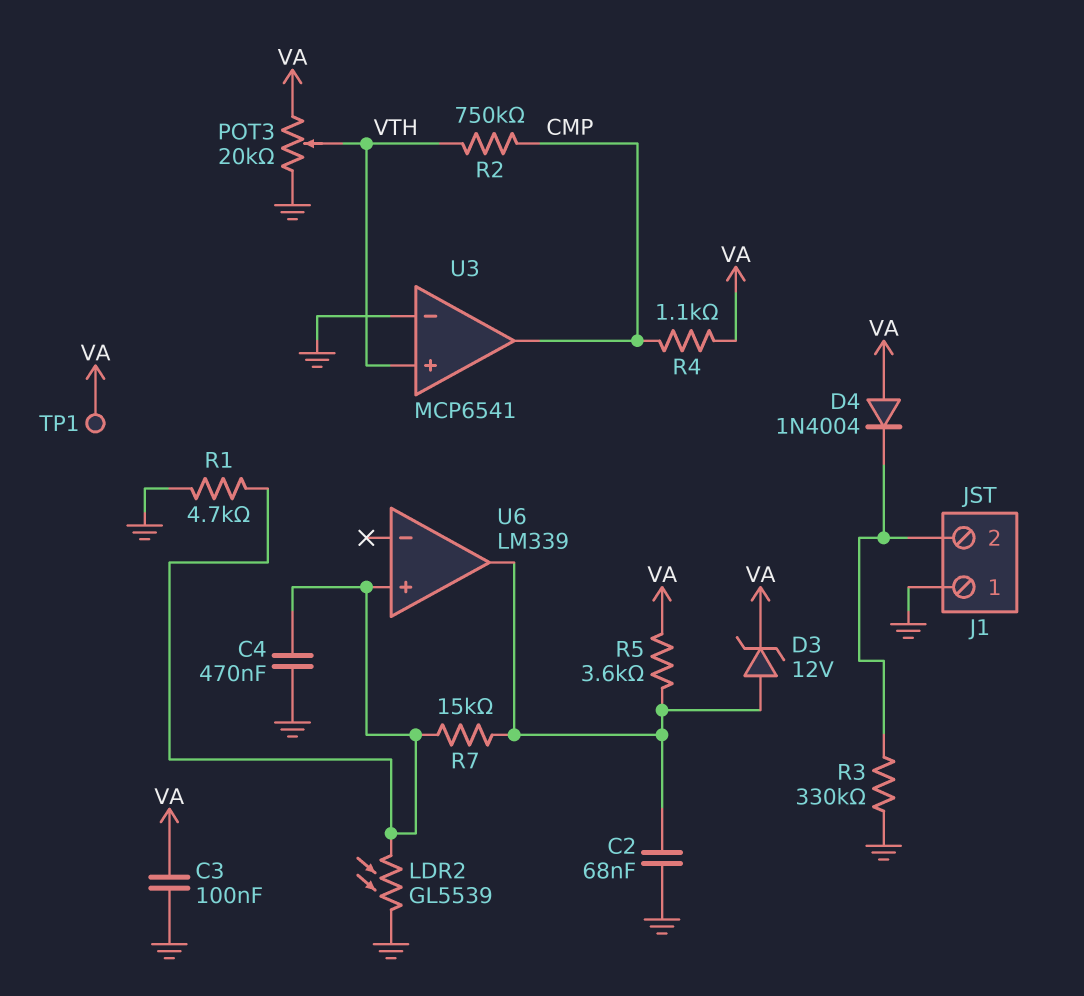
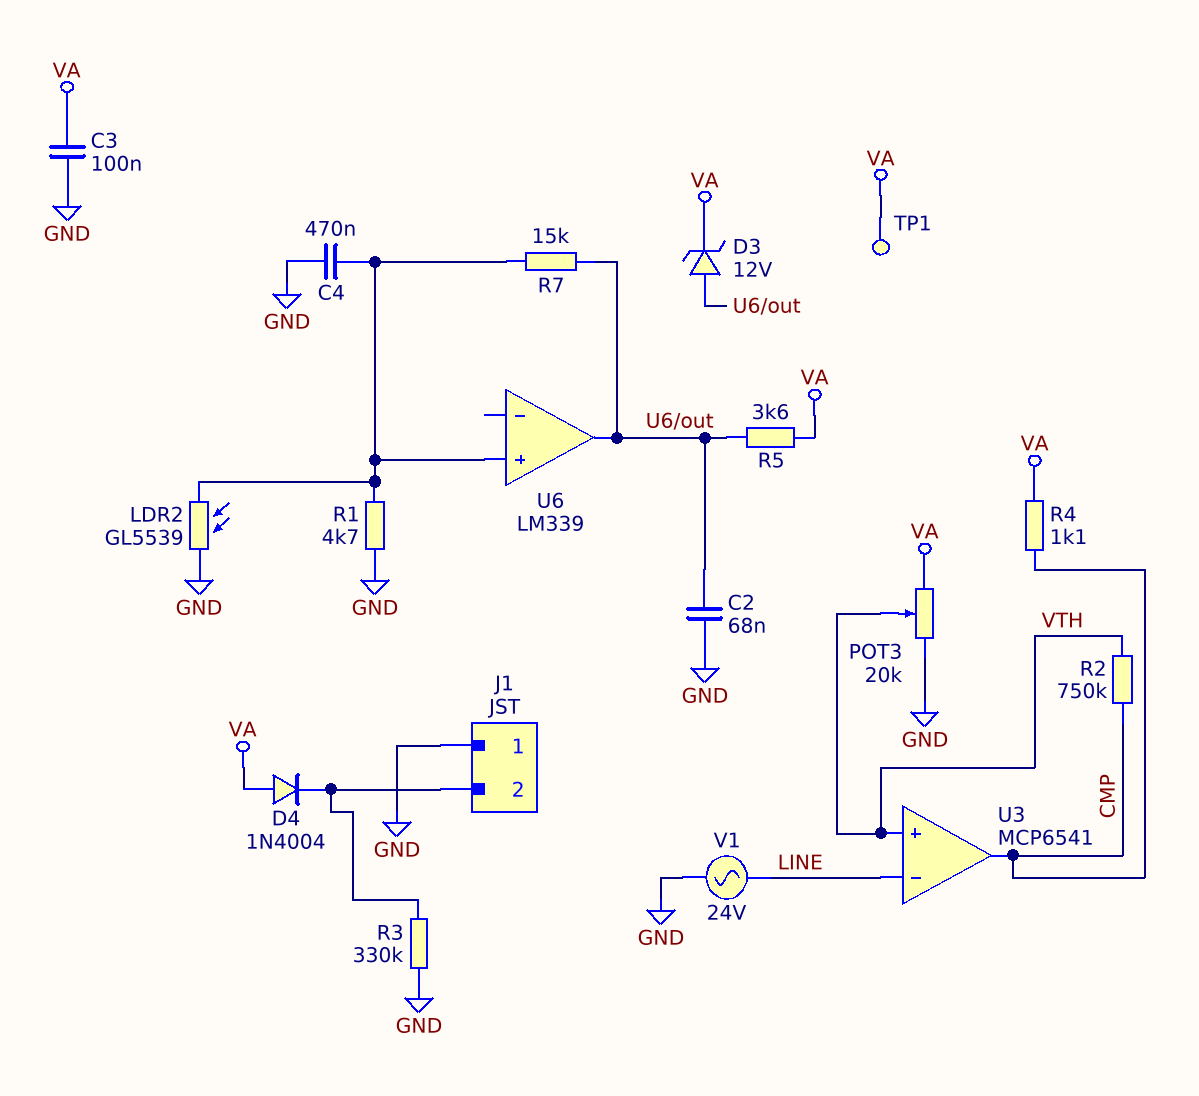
U3 pin in-: GND -> LINE
V1: none -> AC 24V (GND, LINE)

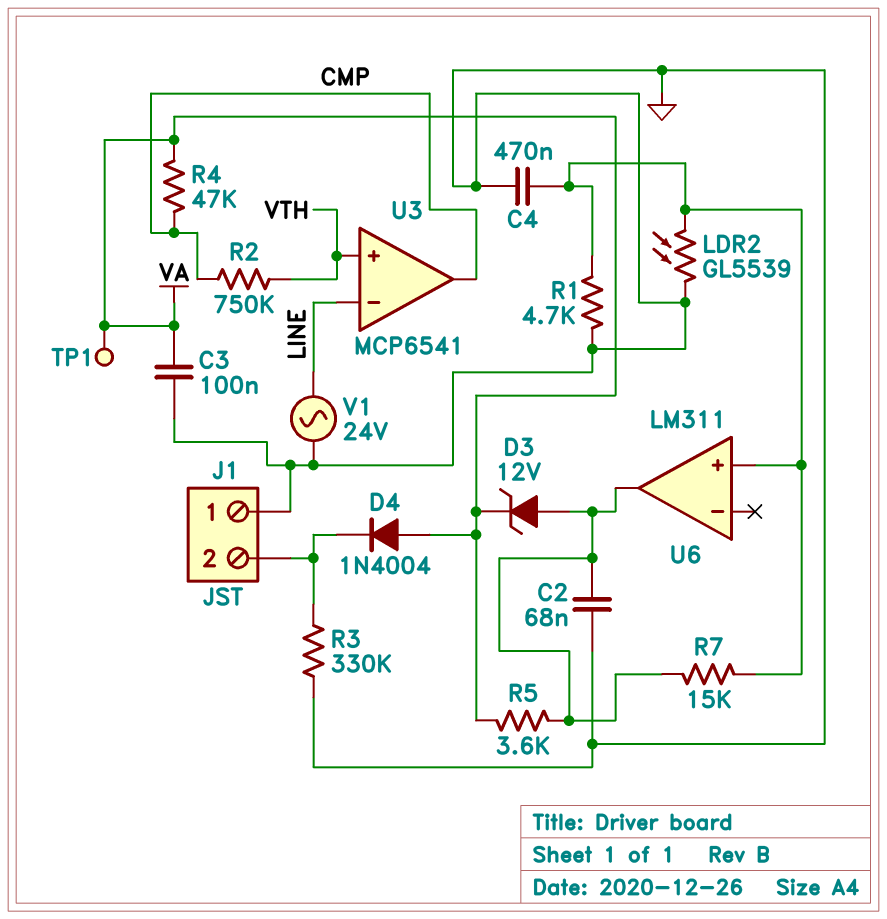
POT3: 20k (GND, VA, wiper VTH) -> none
R4: 1.1k (CMP, VA) -> 47k (CMP, VA)
U6: LM339 -> LM311

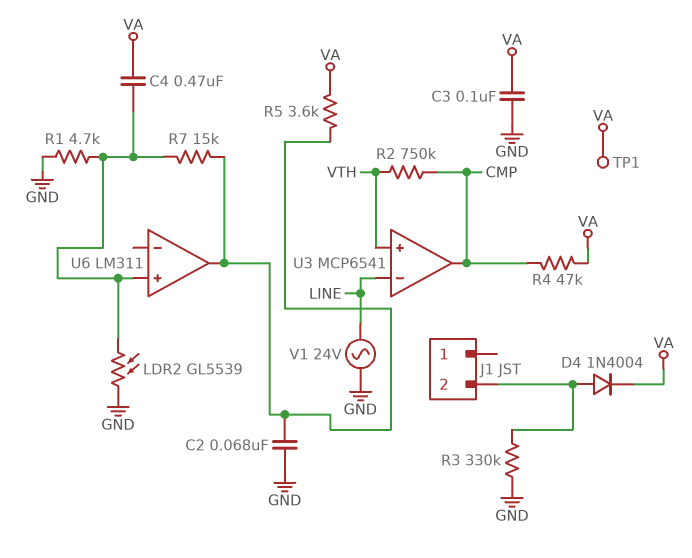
C4: 470nF (GND, U6/in+) -> 470nF (U6/in+, VA)
D3: zener 12V (A U6/out, K VA) -> none
D4: diode 1N4004 (A VA, K J1/2) -> diode 1N4004 (A J1/2, K VA)
J1 pin 1: GND -> none

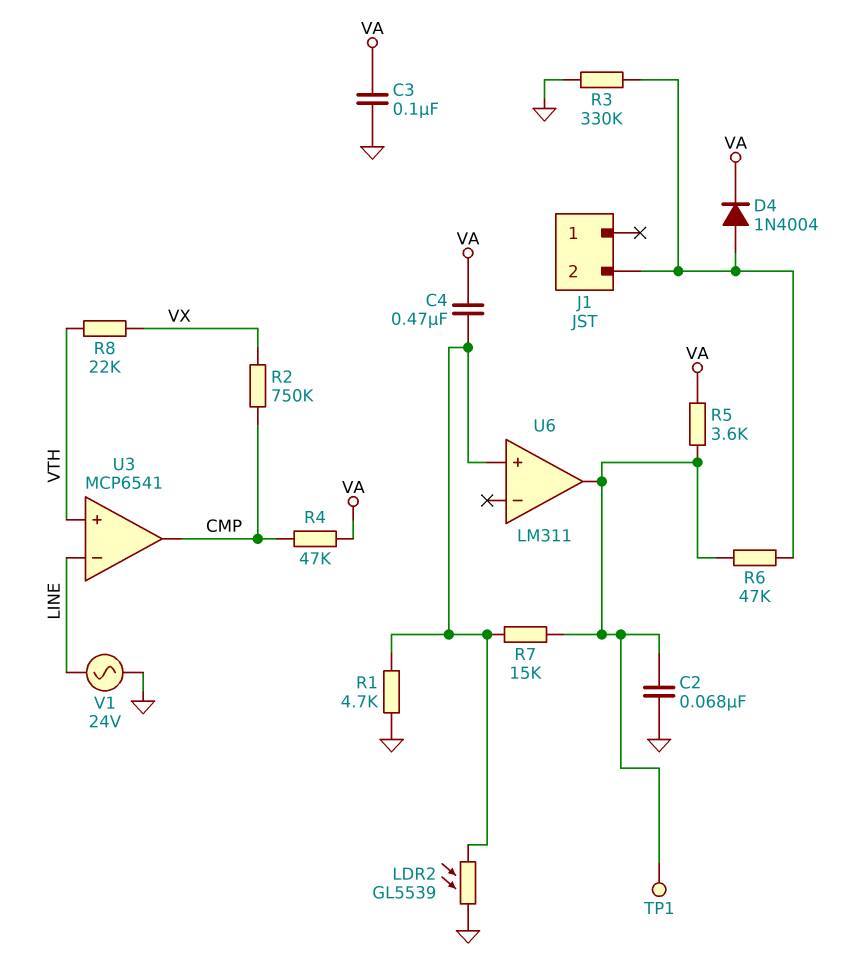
R2: 750k (CMP, VTH) -> 750k (CMP, VX)
R6: none -> 47k (J1/2, U6/out)
R8: none -> 22k (VTH, VX)
TP1: test point (VA) -> test point (U6/out)

